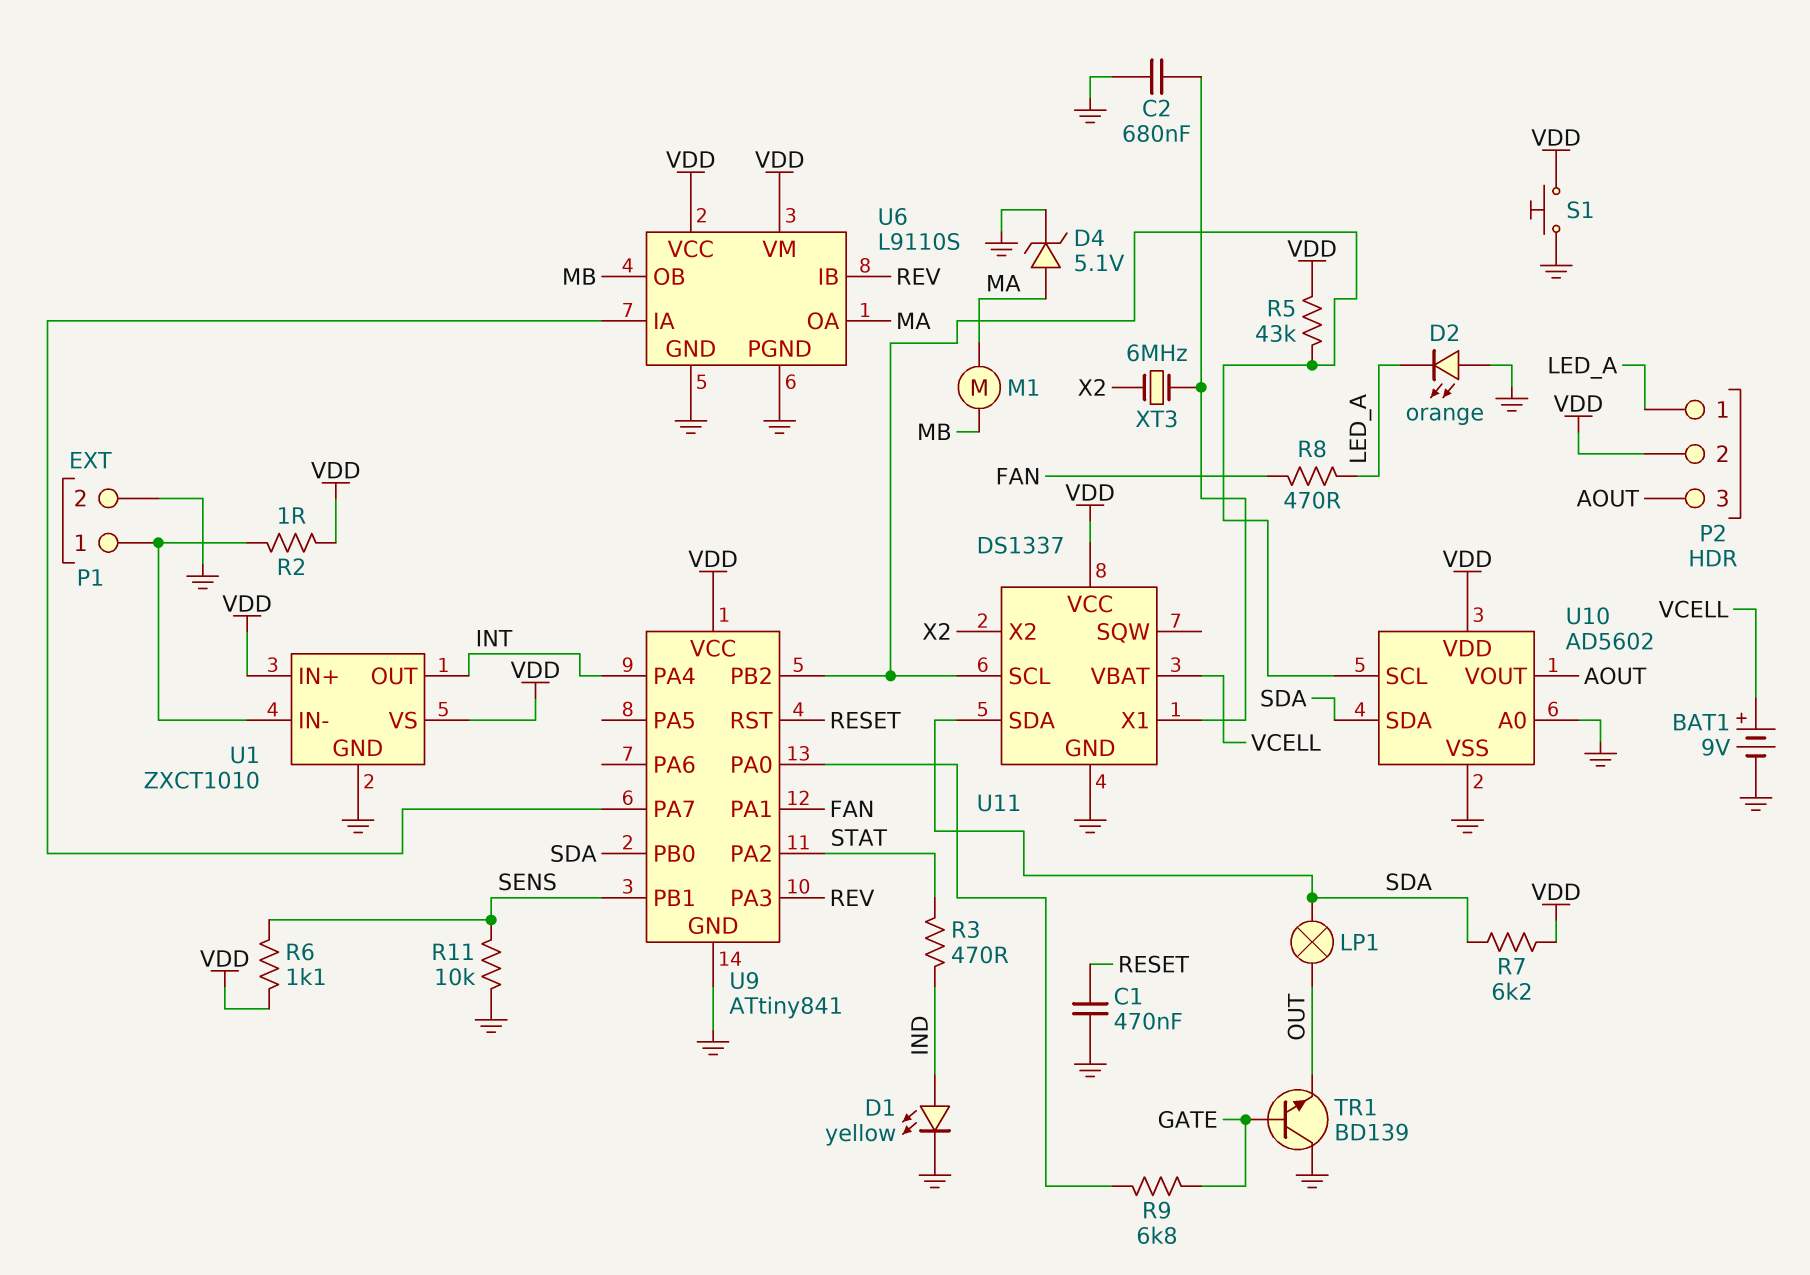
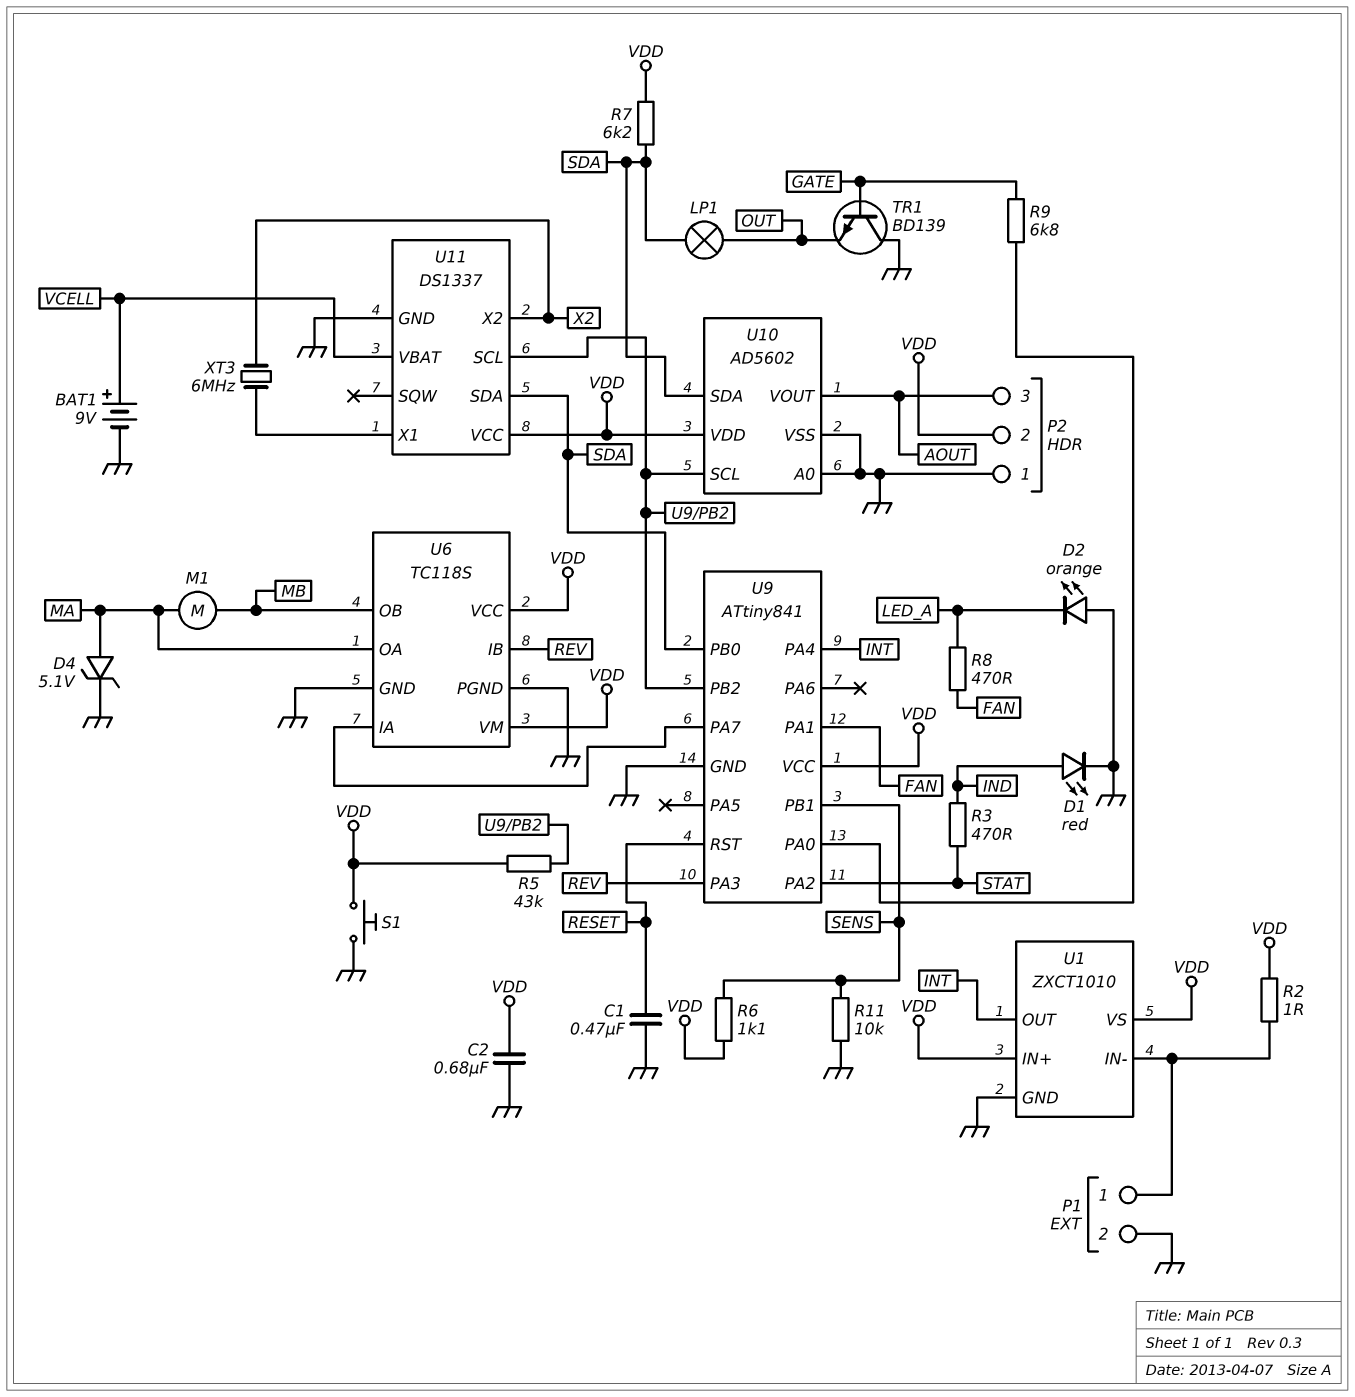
C2: 680nF (GND, U11/X1) -> 680nF (GND, VDD)
D1: LED yellow (A IND, K GND) -> LED red (A IND, K GND)
P2 pin 1: LED_A -> GND
U6: L9110S -> TC118S

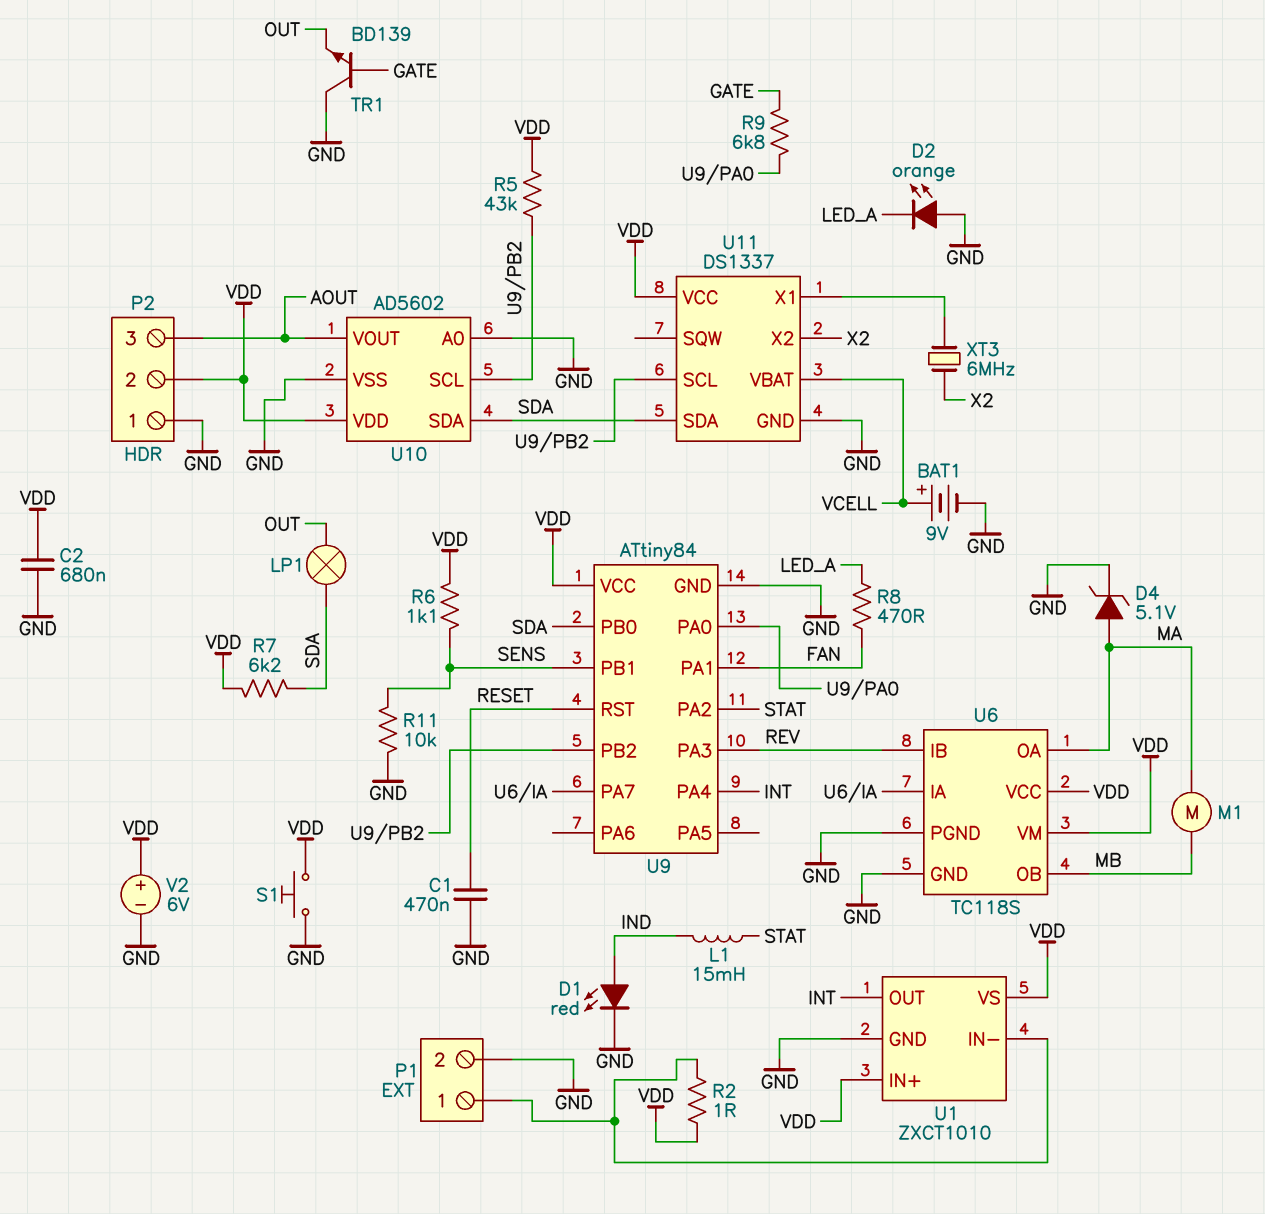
L1: none -> 15mH (IND, STAT)
R3: 470 (IND, STAT) -> none
U9: ATtiny841 -> ATtiny84
V2: none -> 6V (plus VDD, minus GND)

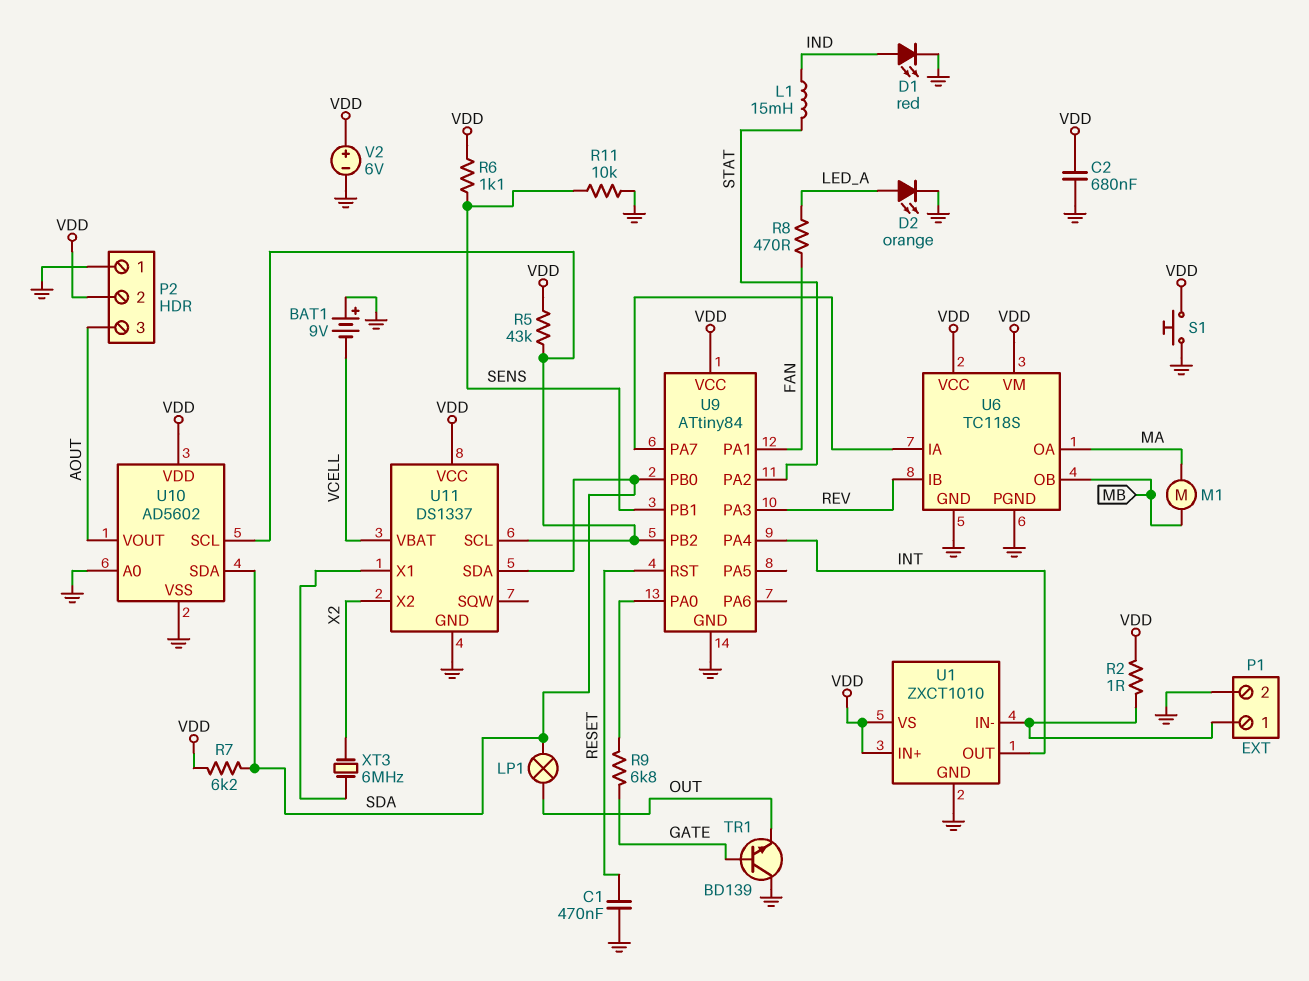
BAT1: 9V (plus VCELL, minus GND) -> 9V (plus GND, minus VCELL)
D2: LED orange (A GND, K LED_A) -> LED orange (A LED_A, K GND)
D4: zener 5.1V (A MA, K GND) -> none

